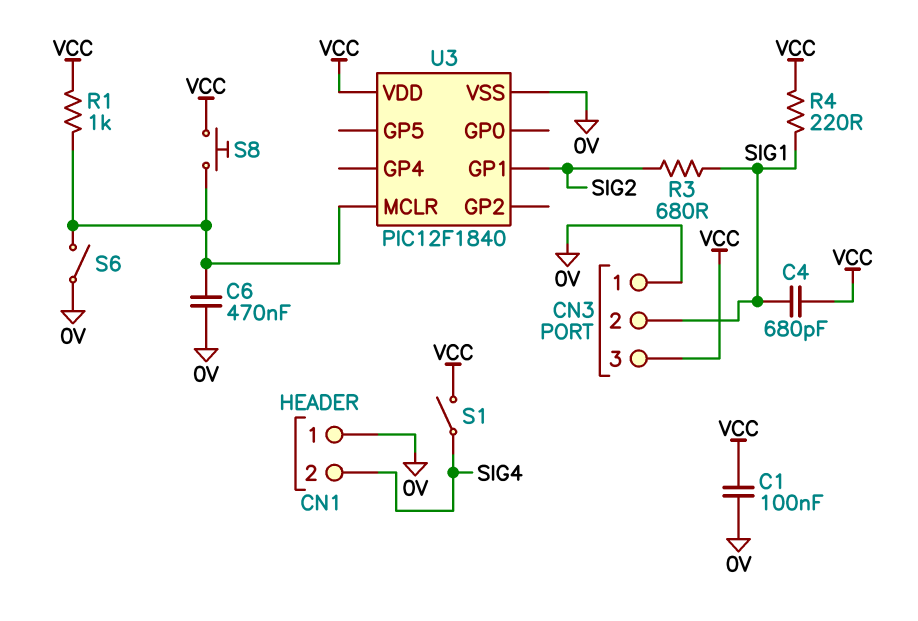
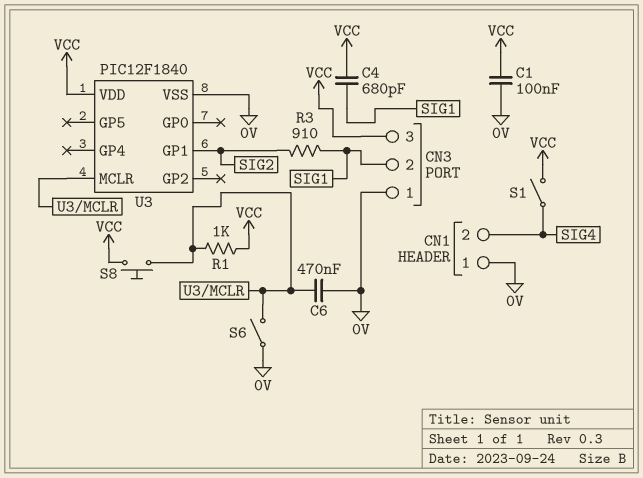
R3: 680 (SIG1, SIG2) -> 910 (SIG1, SIG2)
R4: 220 (SIG1, VCC) -> none

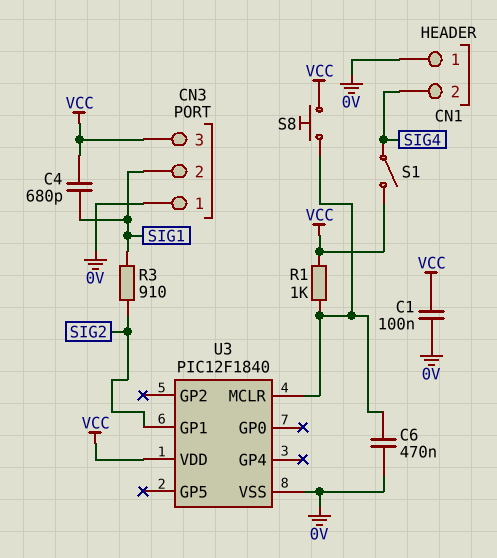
S6: switch (0V, U3/MCLR) -> none

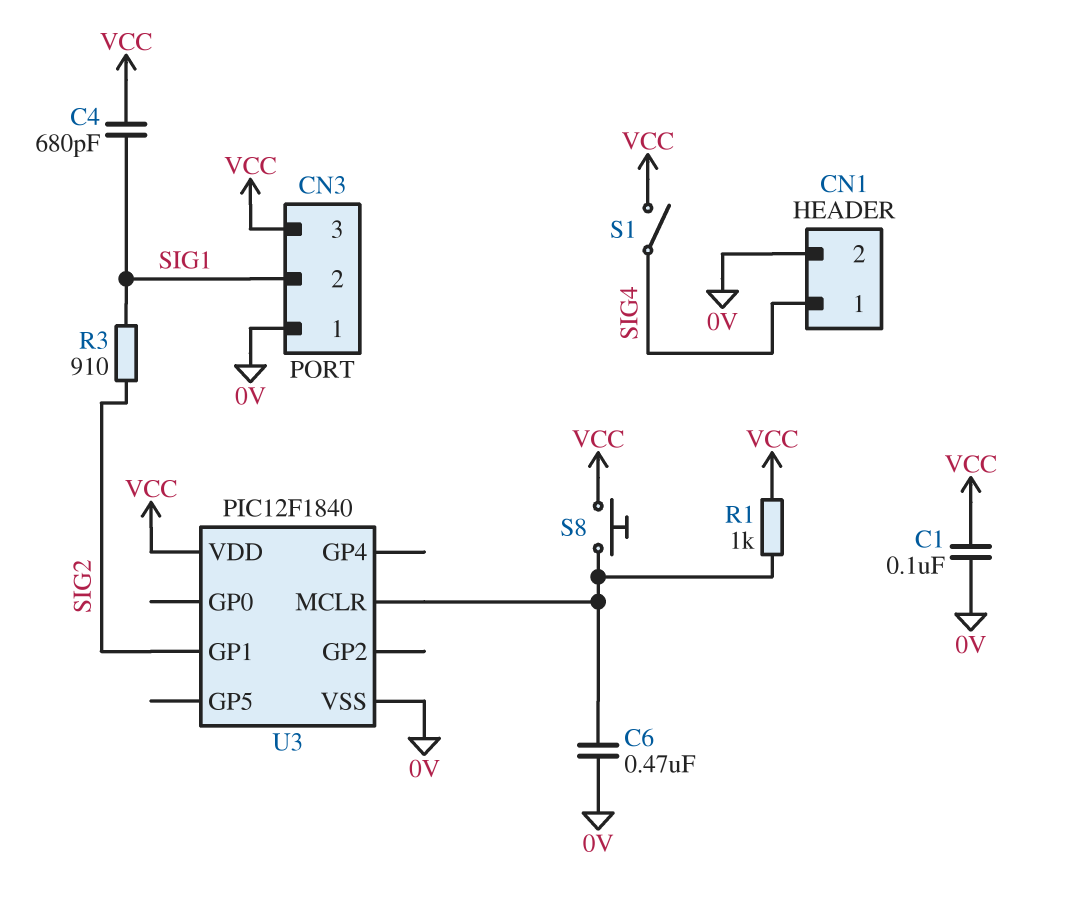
CN1 pin 1: 0V -> SIG4
CN1 pin 2: SIG4 -> 0V

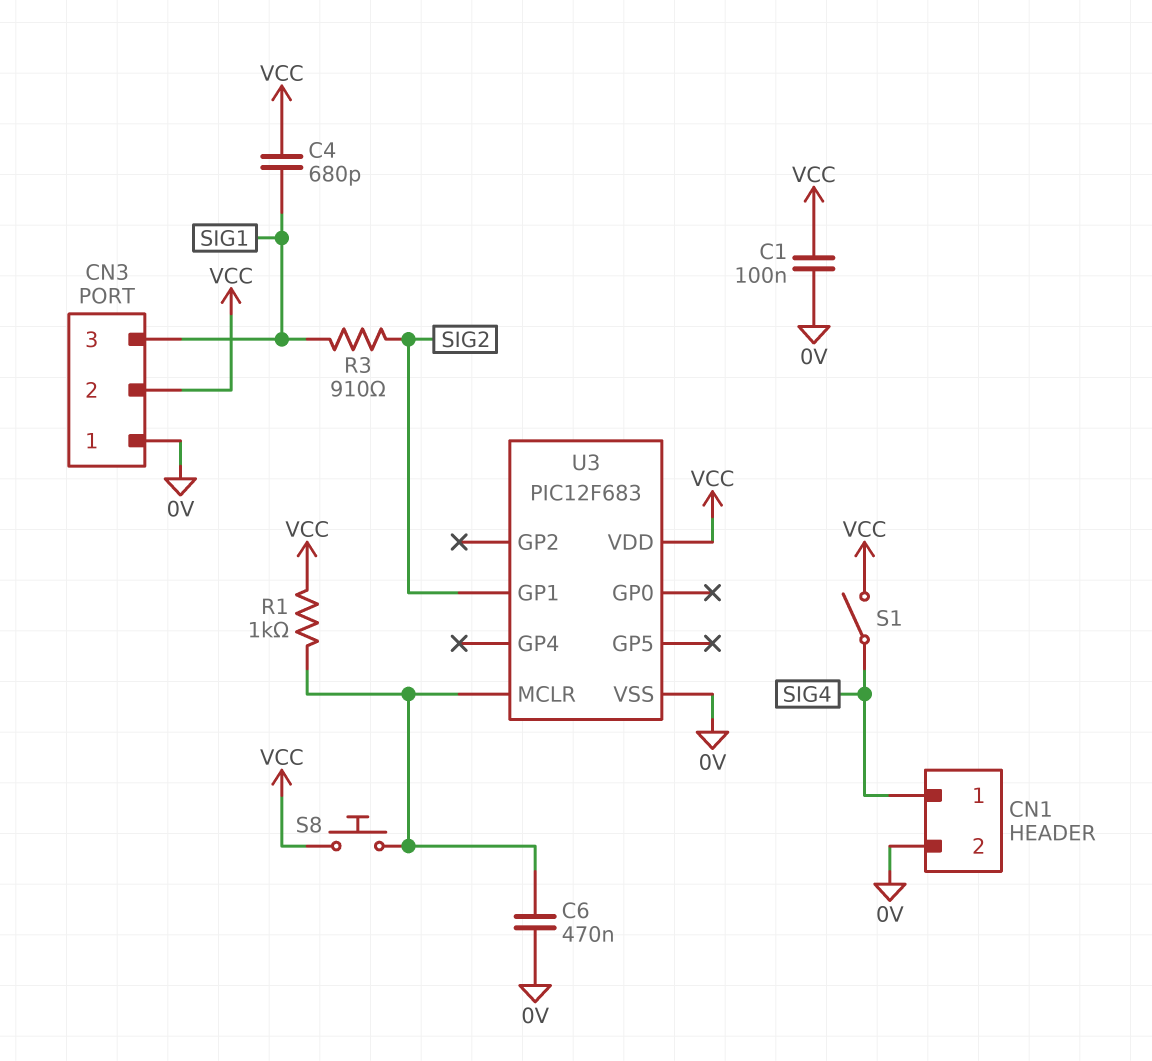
CN3 pin 2: SIG1 -> VCC
CN3 pin 3: VCC -> SIG1
U3: PIC12F1840 -> PIC12F683

